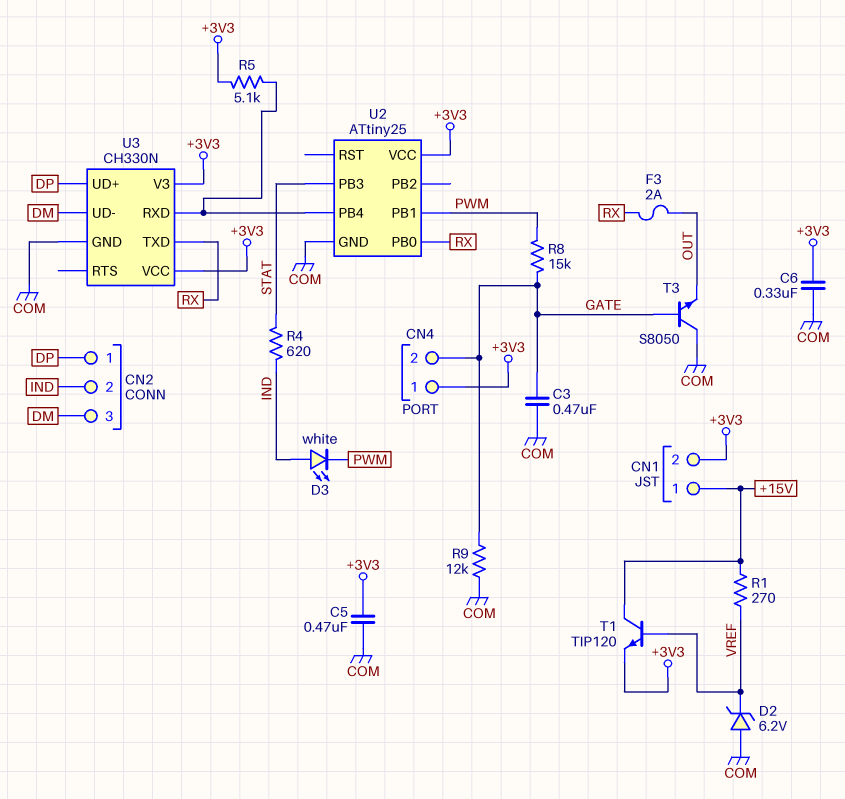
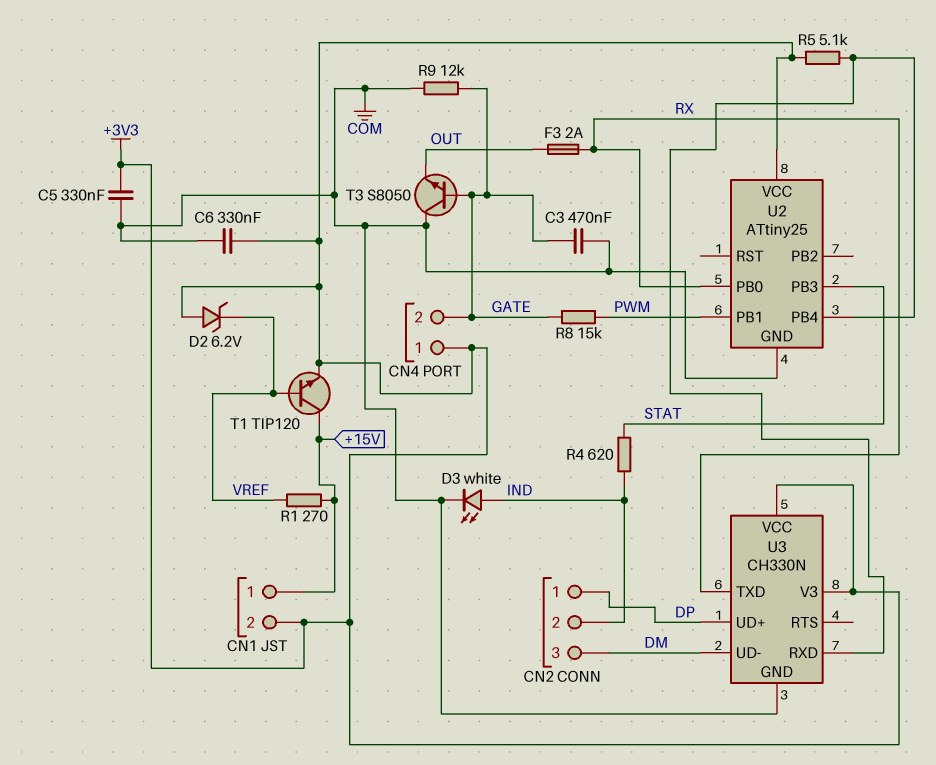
C5: 470nF (+3V3, COM) -> 330nF (+3V3, COM)
D2: zener 6.2V (A COM, K VREF) -> zener 6.2V (A +3V3, K VREF)
D3: LED white (A IND, K PWM) -> LED white (A IND, K COM)

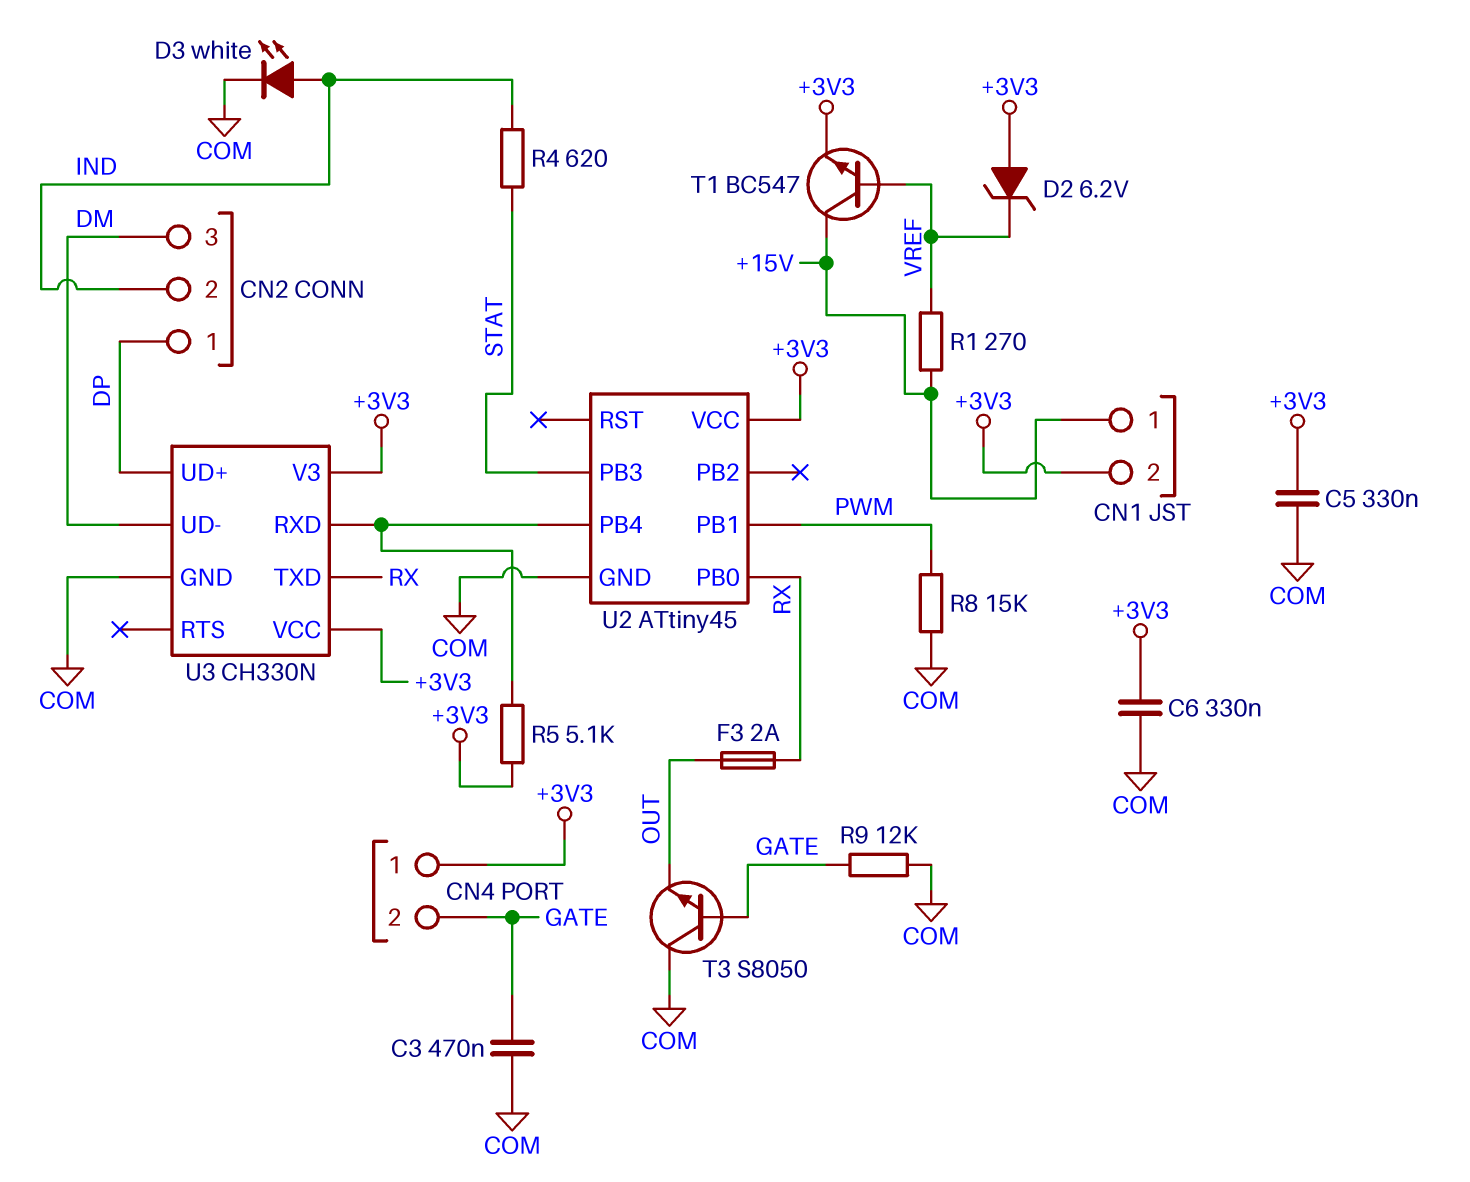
R8: 15k (GATE, PWM) -> 15k (COM, PWM)
T1: NPN TIP120 (B VREF, C +15V, E +3V3) -> NPN BC547 (B VREF, C +15V, E +3V3)
U2: ATtiny25 -> ATtiny45

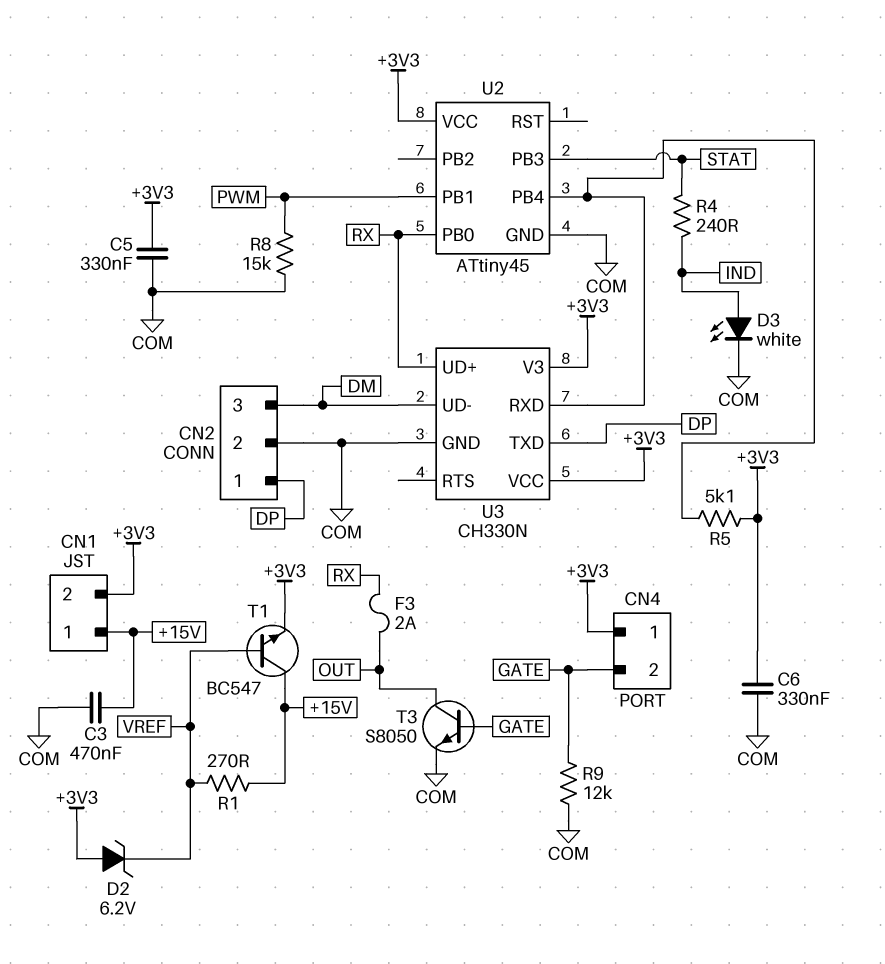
C3: 470nF (COM, GATE) -> 470nF (+15V, COM)
CN2 pin 2: IND -> COM
R4: 620 (IND, STAT) -> 240 (IND, STAT)
T3: NPN S8050 (B GATE, C COM, E OUT) -> NPN S8050 (B GATE, C OUT, E COM)
U3 pin TXD: RX -> DP
U3 pin UD+: DP -> RX

